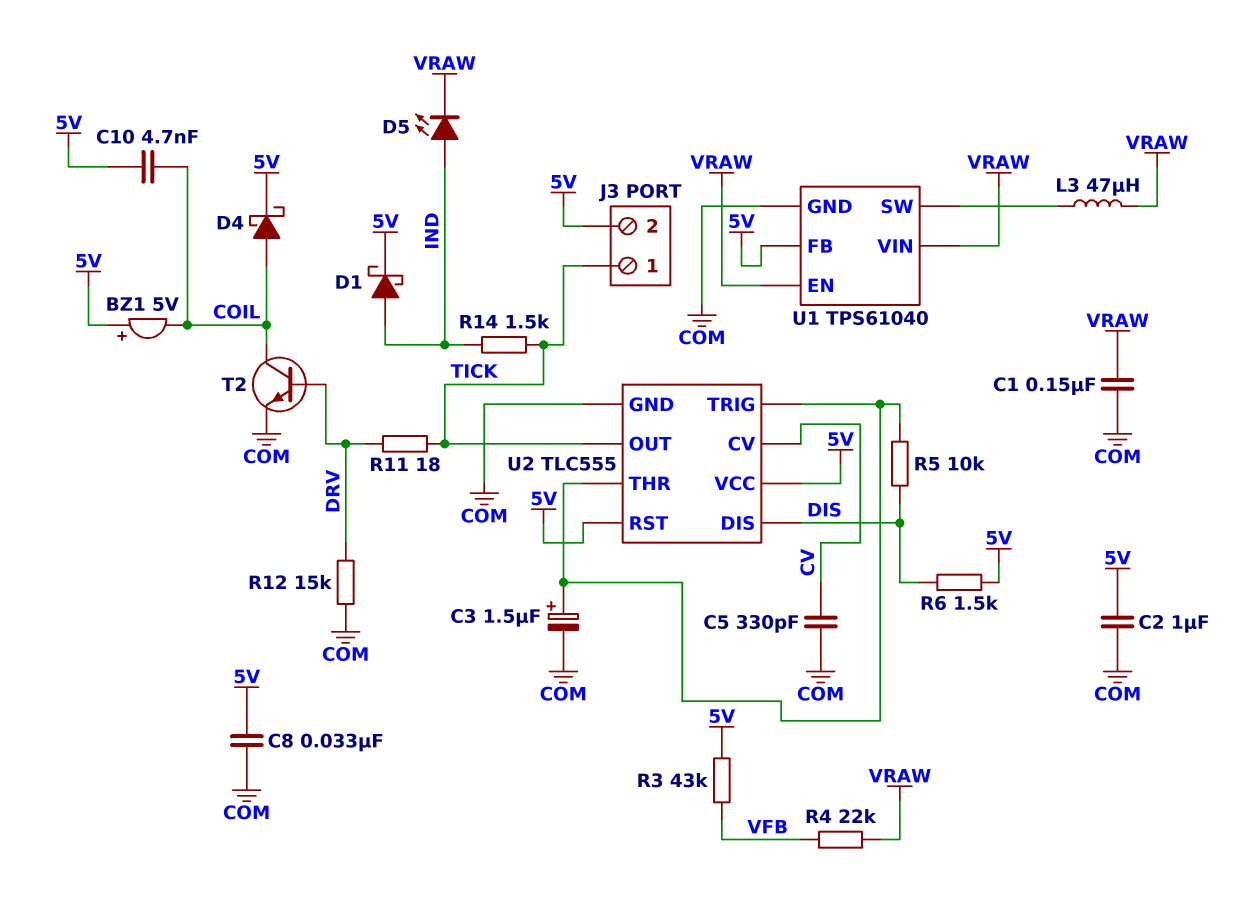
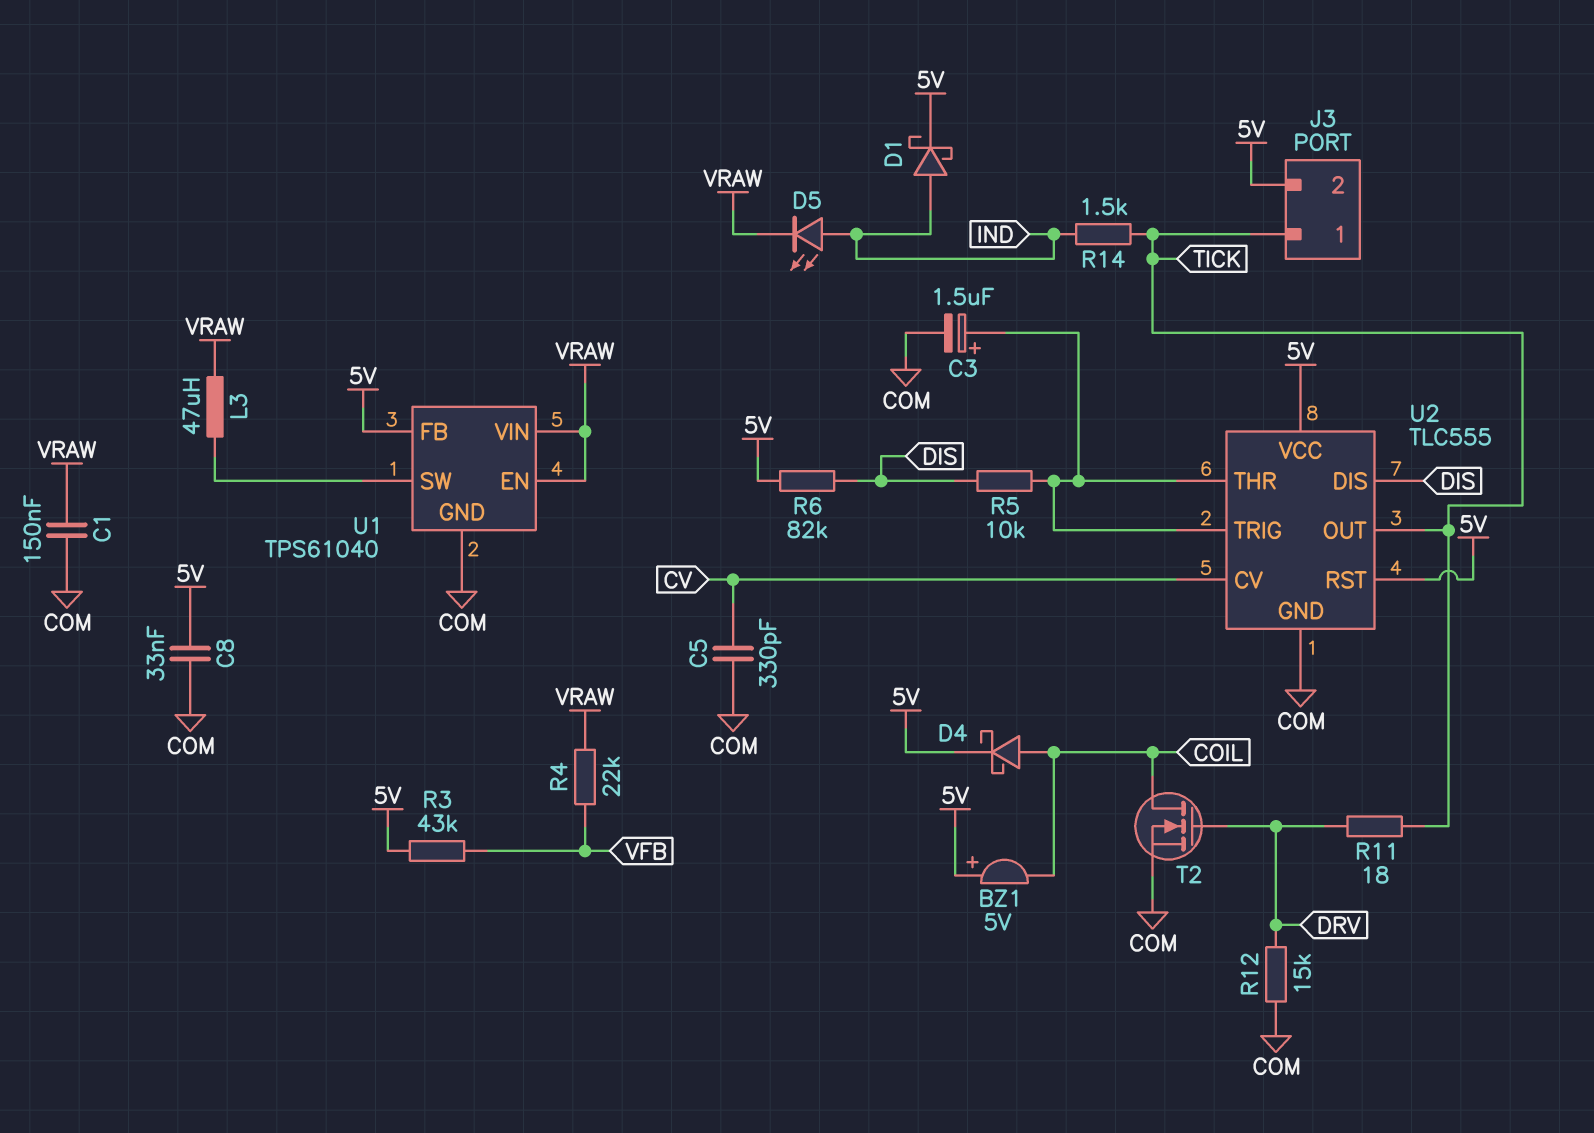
C2: 1uF (5V, COM) -> none
C10: 4.7nF (5V, COIL) -> none
R6: 1.5k (5V, DIS) -> 82k (5V, DIS)
T2: NPN (B DRV, C COIL, E COM) -> NMOS (G DRV, D COIL, S COM)

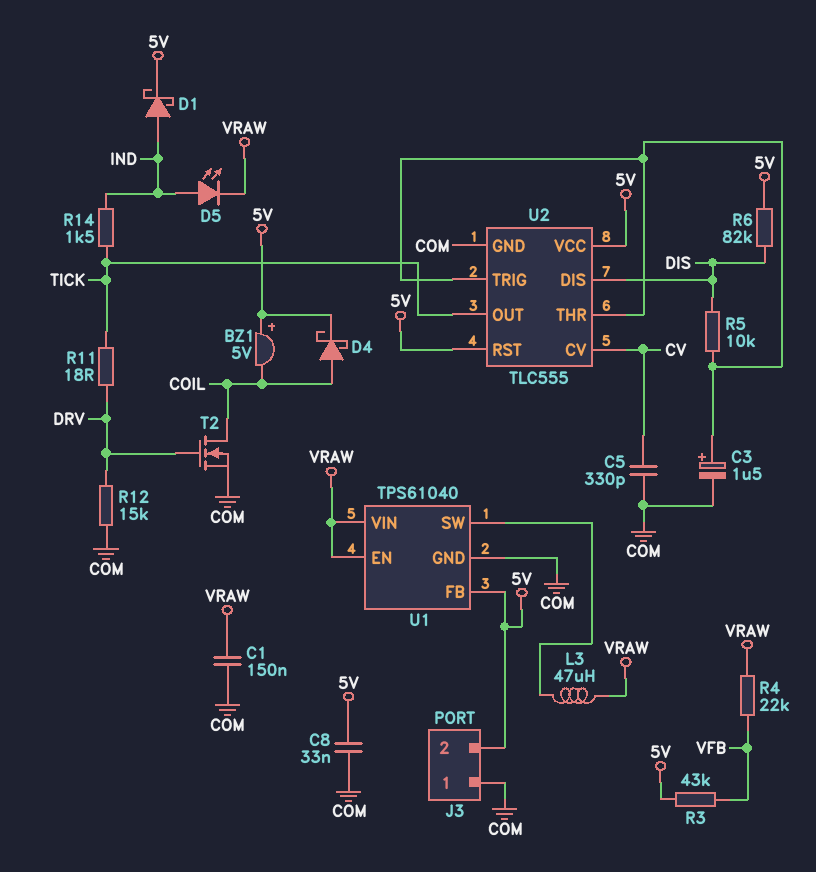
J3 pin 1: TICK -> COM

